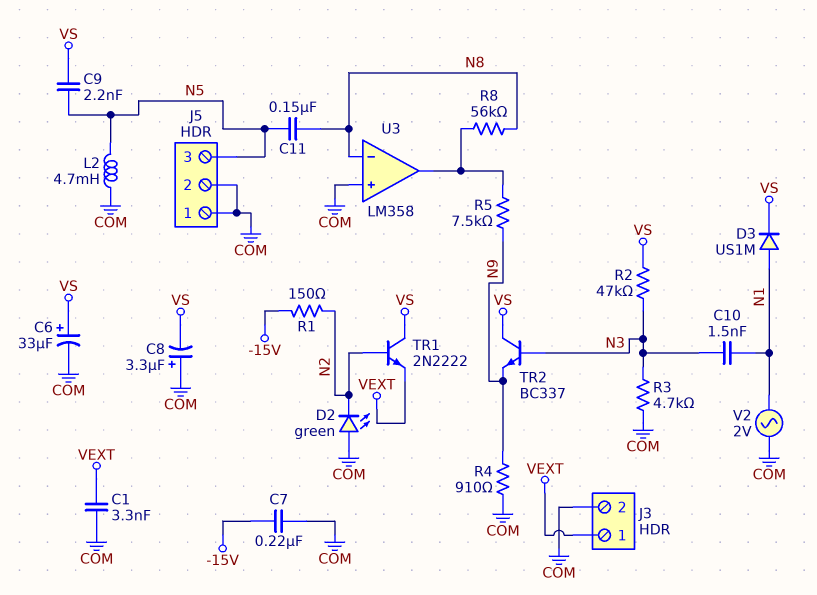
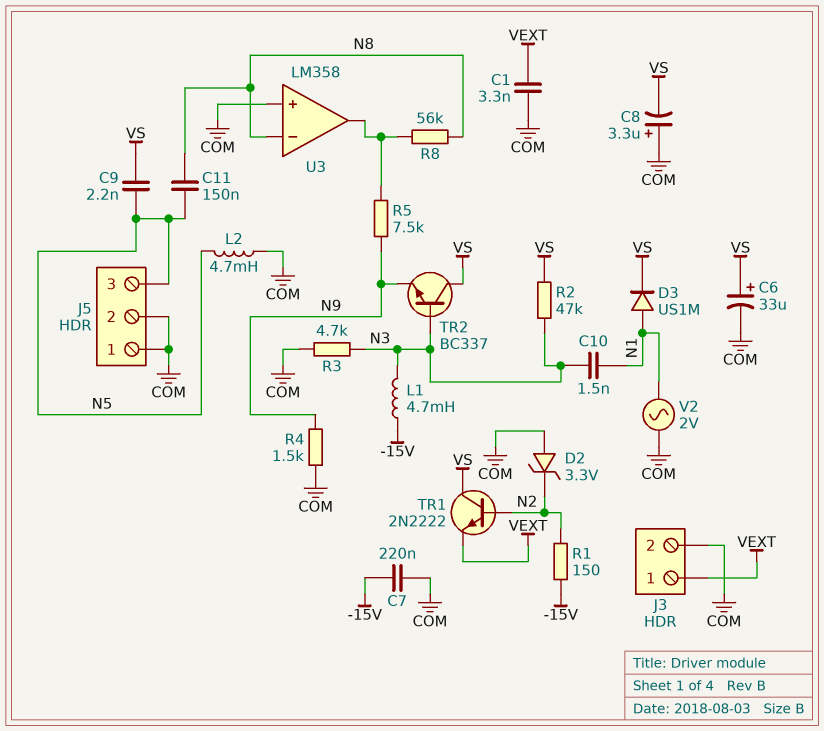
D2: LED green (A COM, K N2) -> zener 3.3V (A COM, K N2)
L1: none -> 4.7mH (-15V, N3)
R4: 910 (COM, N9) -> 1.5k (COM, N9)

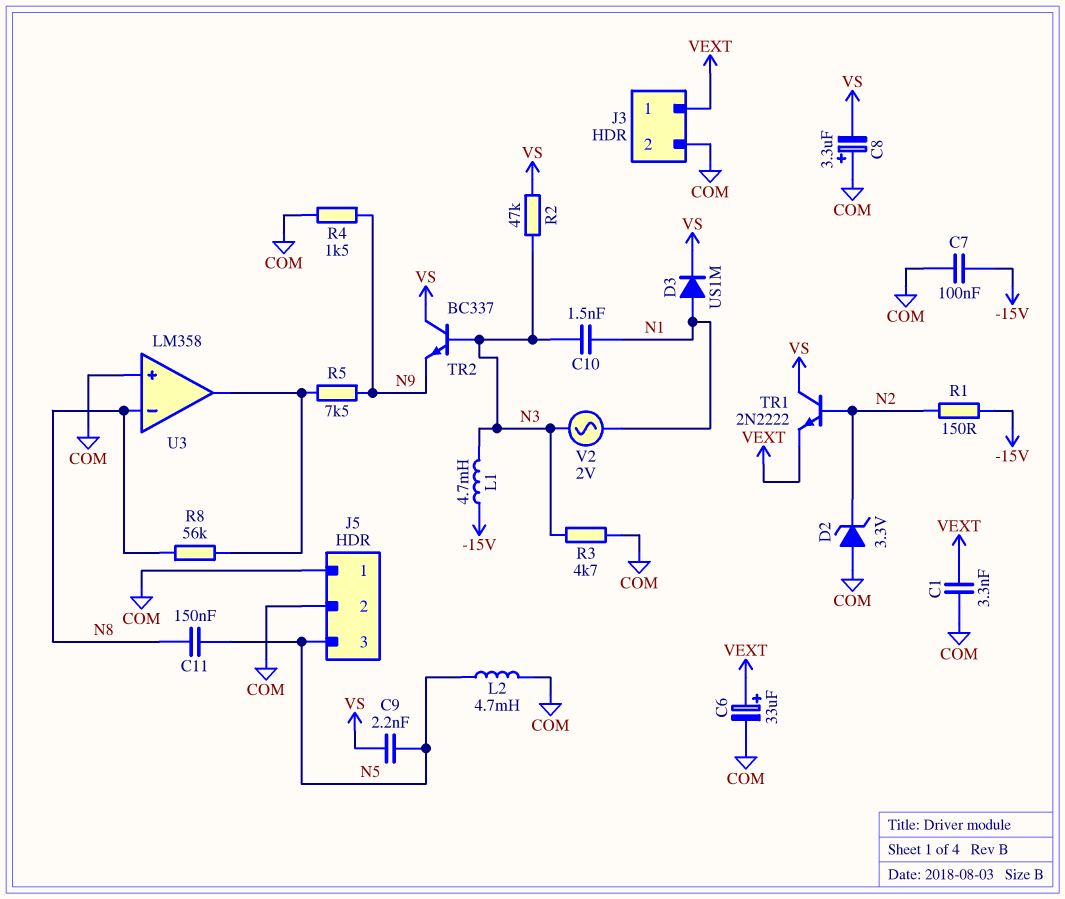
C6: 33uF (plus VS, minus COM) -> 33uF (plus VEXT, minus COM)
C7: 220nF (-15V, COM) -> 100nF (-15V, COM)
V2: AC 2V (COM, N1) -> AC 2V (N1, N3)

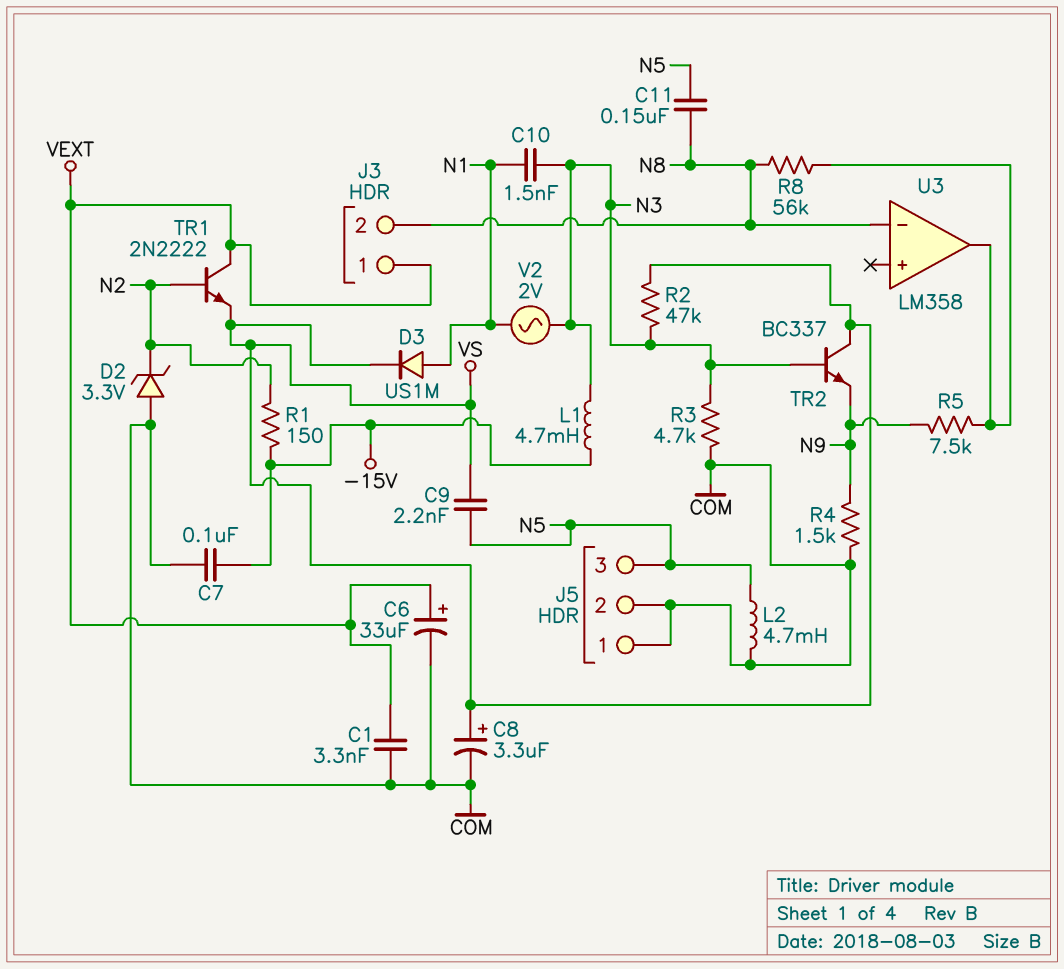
C8: 3.3uF (plus COM, minus VS) -> 3.3uF (plus VS, minus COM)
J3 pin 2: COM -> N8
TR1: NPN 2N2222 (B N2, C VS, E VEXT) -> NPN 2N2222 (B N2, C VEXT, E VS)
U3 pin in+: COM -> none

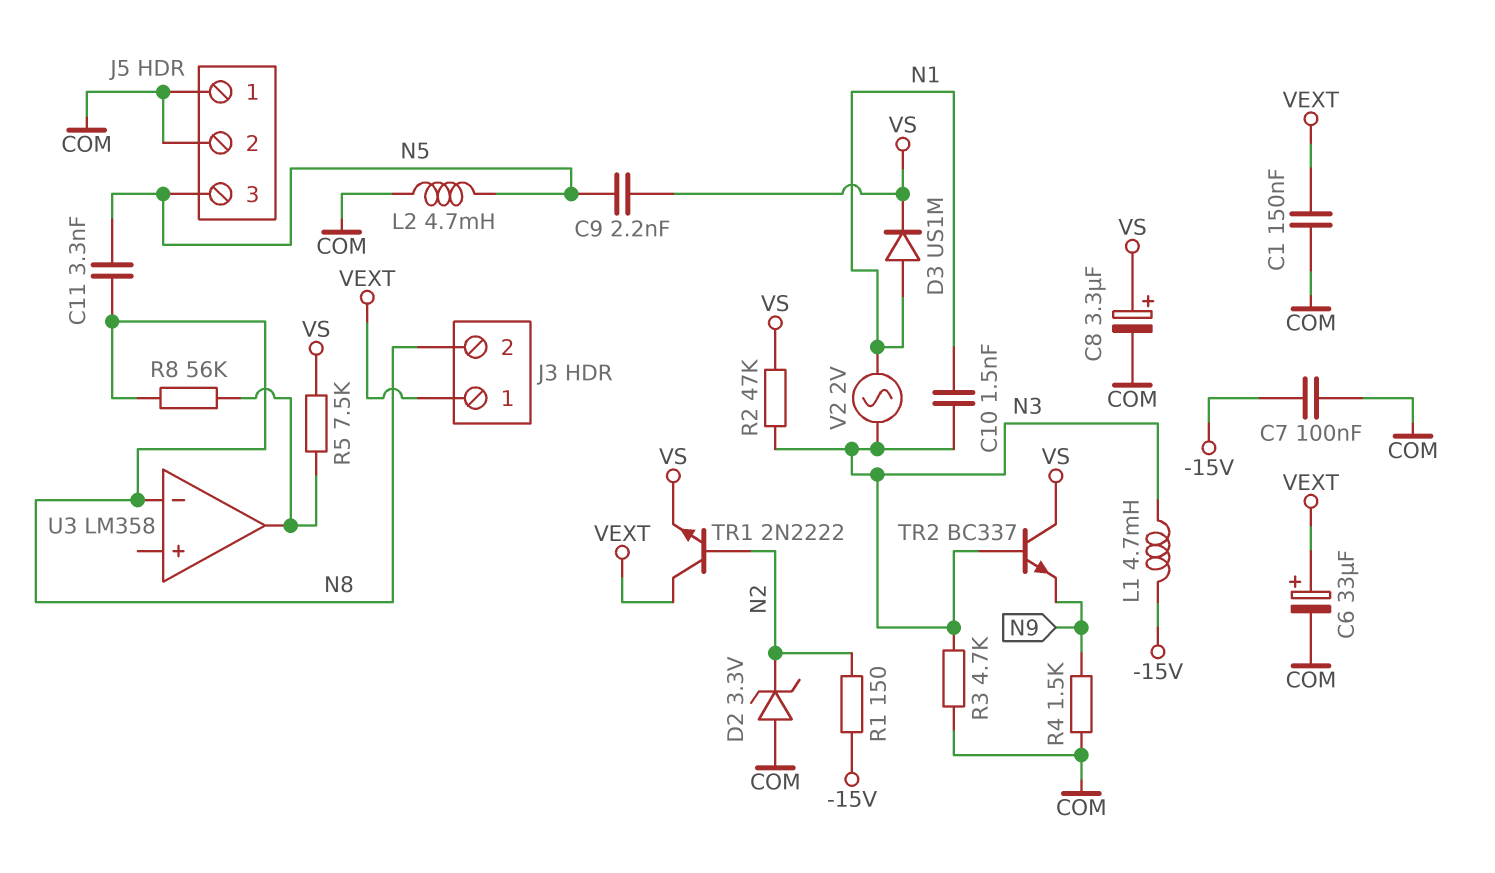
C1: 3.3nF (COM, VEXT) -> 150nF (COM, VEXT)
C11: 150nF (N5, N8) -> 3.3nF (N5, N8)
R5: 7.5k (N9, U3/out) -> 7.5k (U3/out, VS)

